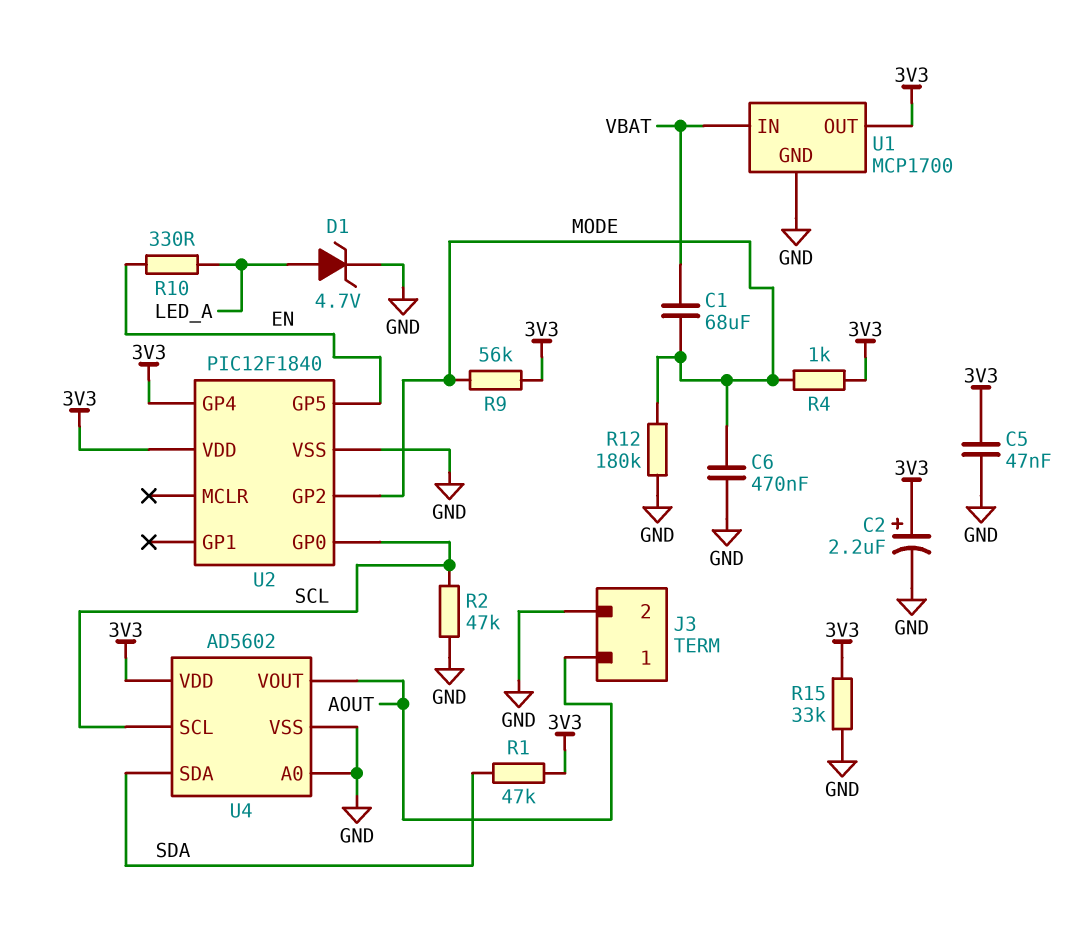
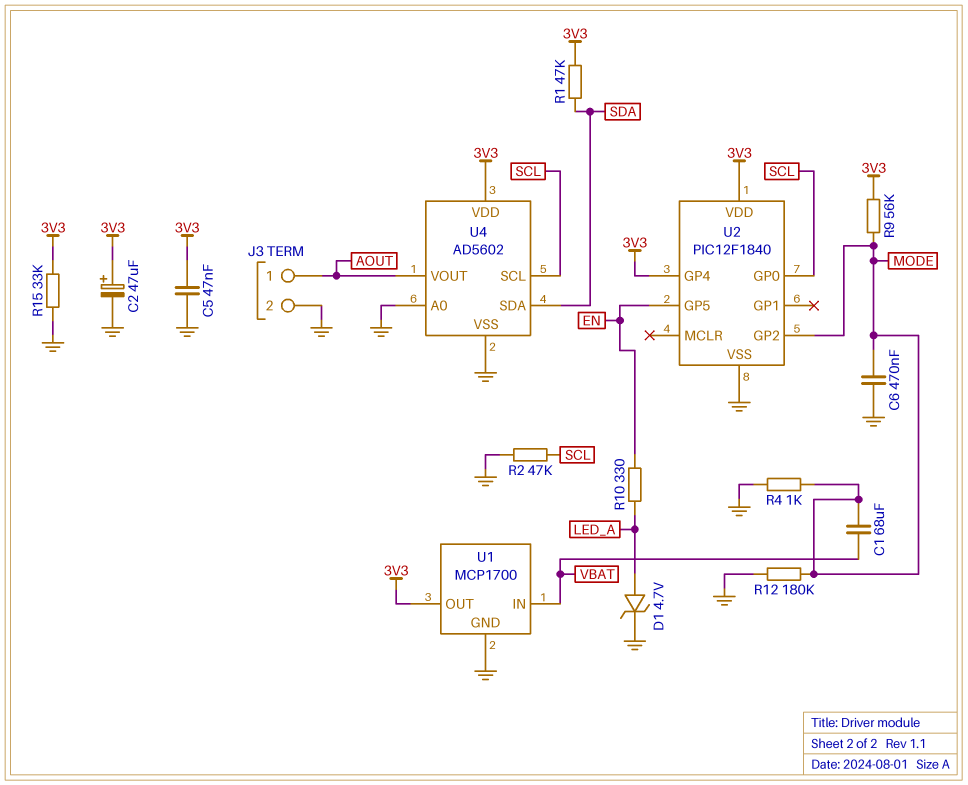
C2: 2.2uF (plus 3V3, minus GND) -> 47uF (plus 3V3, minus GND)
R4: 1k (3V3, MODE) -> 1k (GND, MODE)

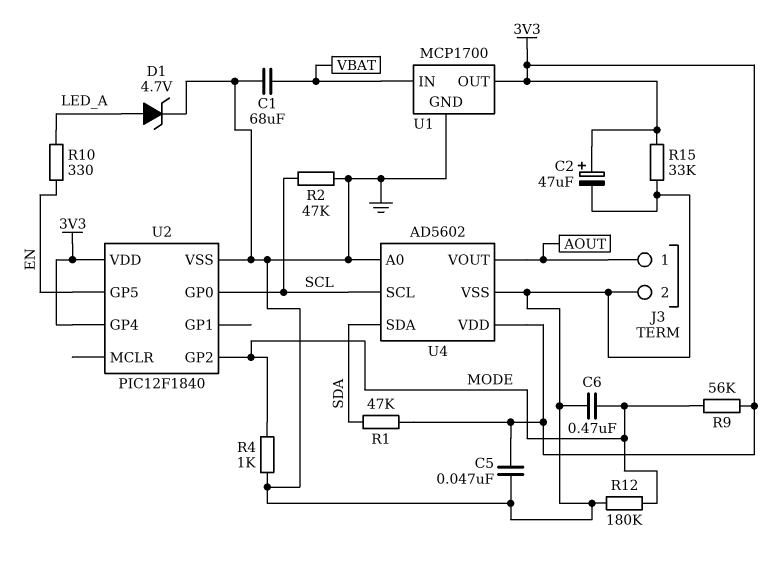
C1: 68uF (MODE, VBAT) -> 68uF (GND, VBAT)

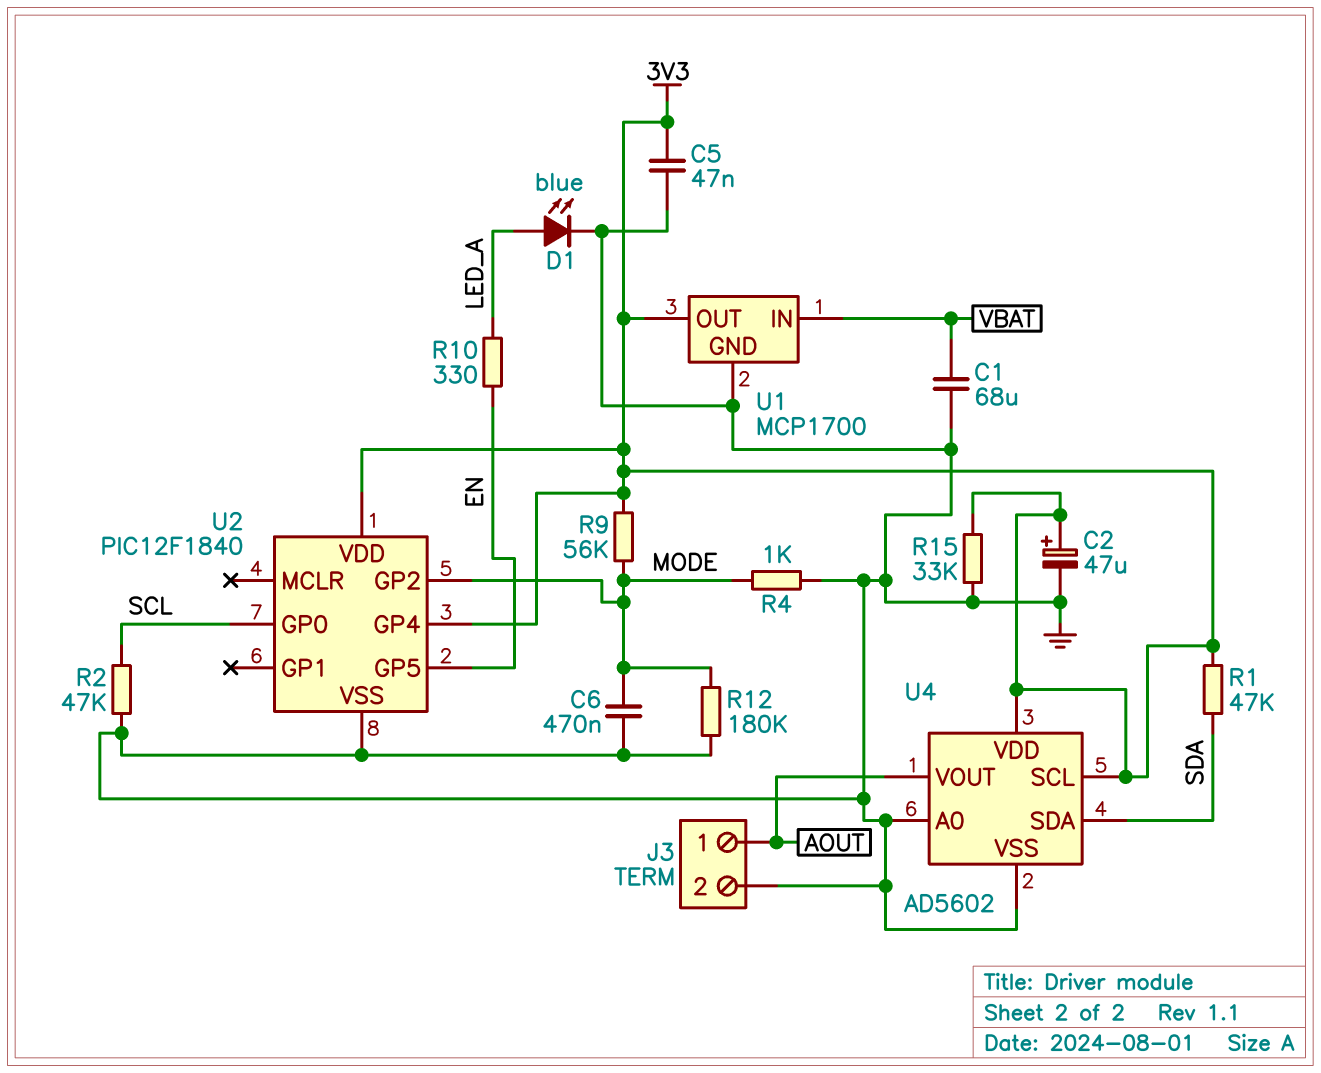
D1: zener 4.7V (A LED_A, K GND) -> LED blue (A LED_A, K GND)
U4 pin SCL: SCL -> 3V3

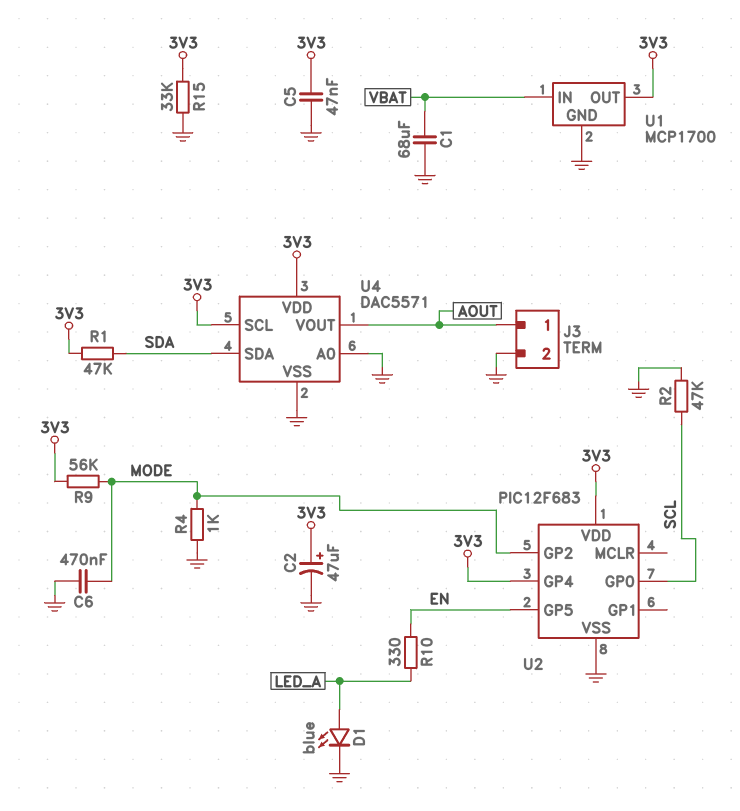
R12: 180k (GND, MODE) -> none
U2: PIC12F1840 -> PIC12F683
U4: AD5602 -> DAC5571

